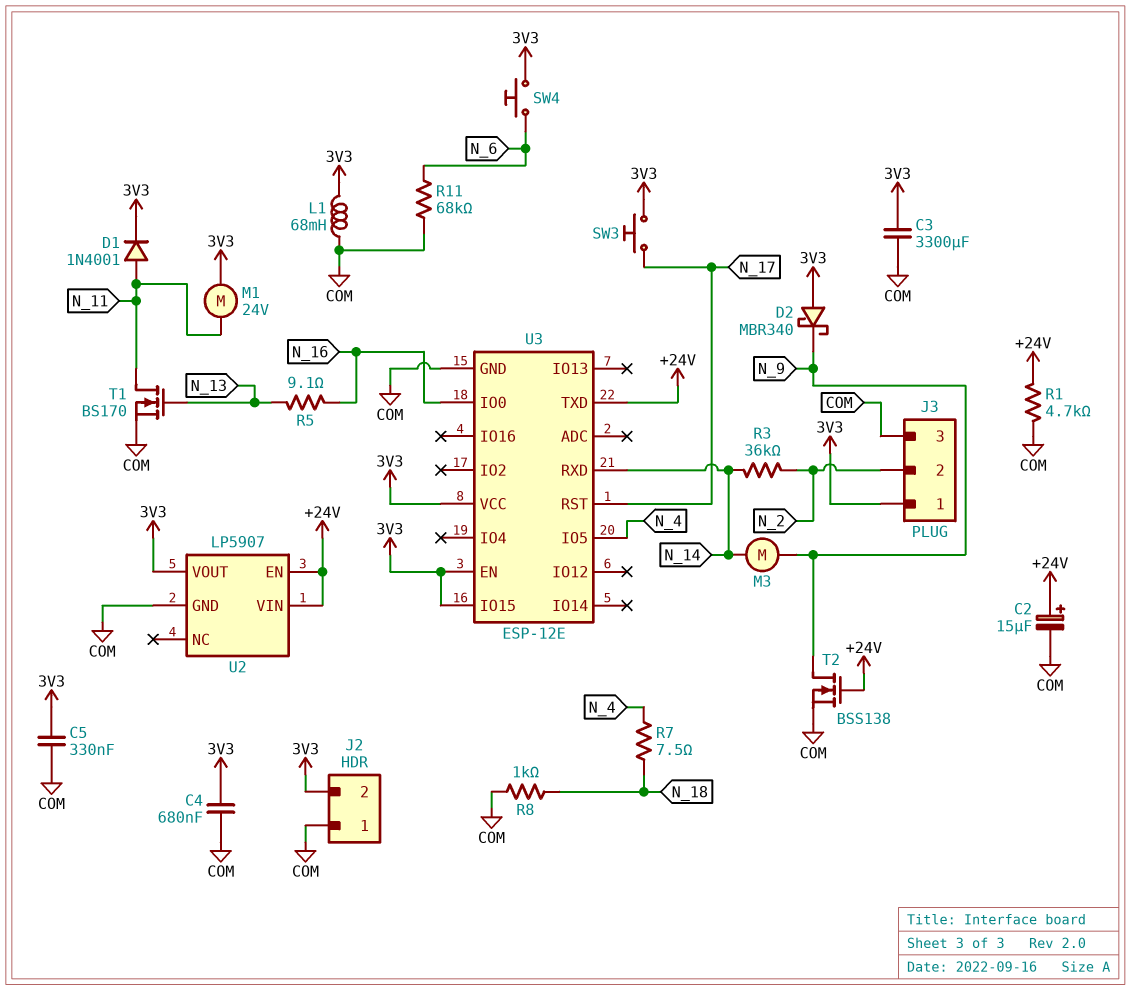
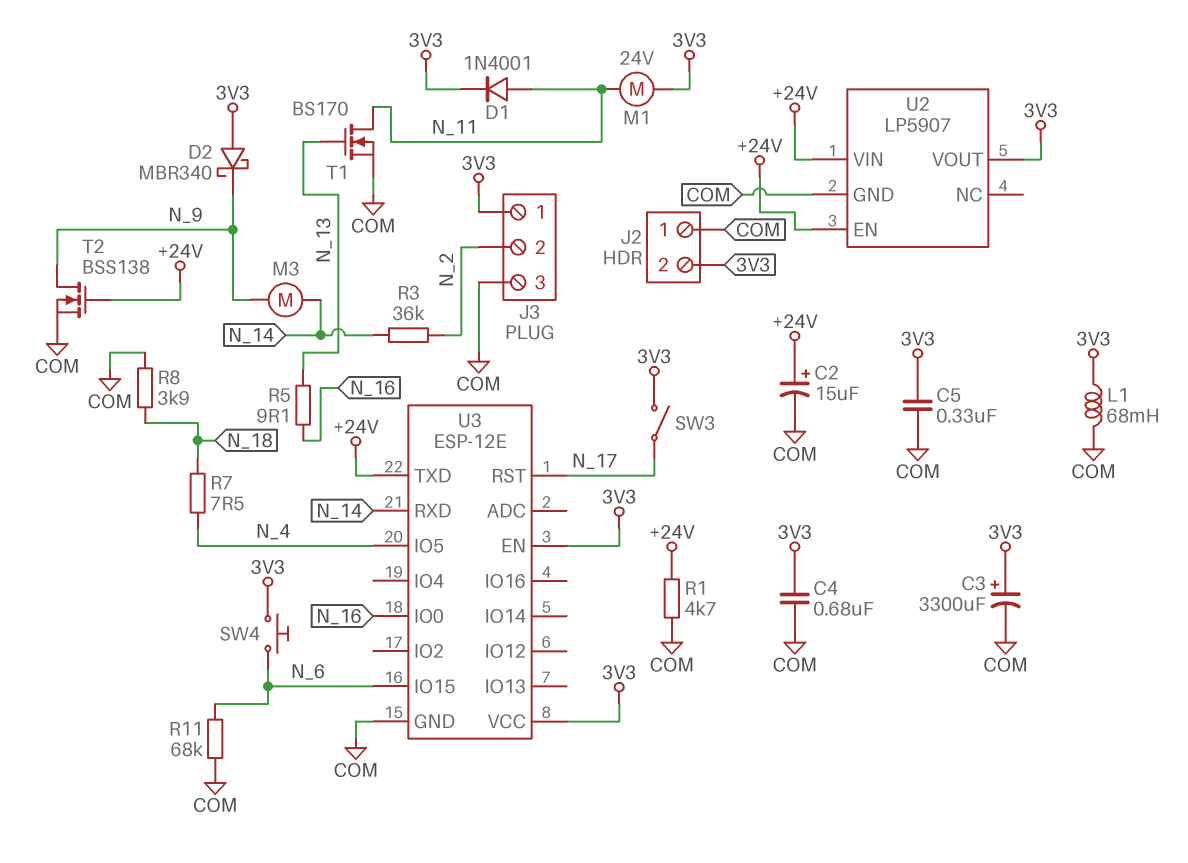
C3: 3300uF (3V3, COM) -> 3300uF (plus 3V3, minus COM)
R8: 1k (COM, N_18) -> 3.9k (COM, N_18)
SW3: button (3V3, N_17) -> switch (3V3, N_17)
U3 pin IO15: 3V3 -> N_6

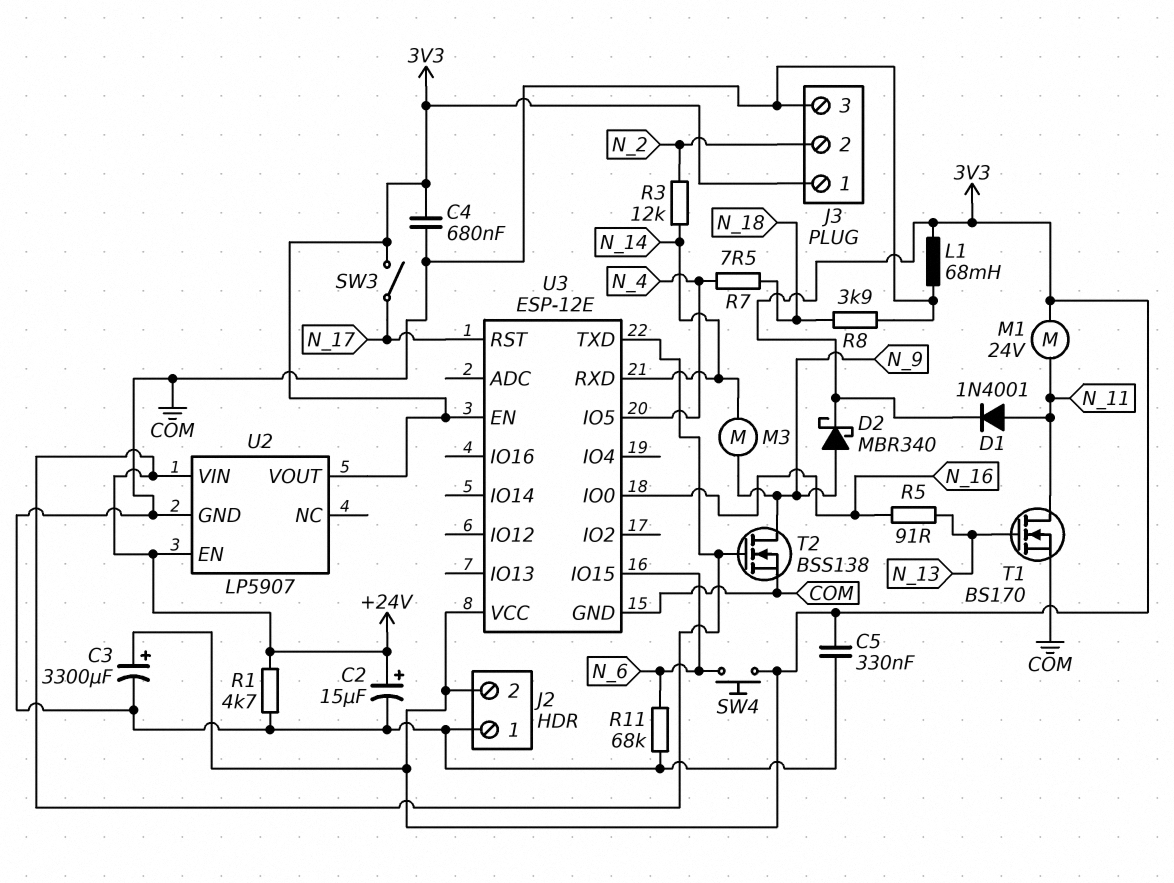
D2: schottky MBR340 (A 3V3, K N_9) -> schottky MBR340 (A N_9, K 3V3)
R3: 36k (N_2, N_14) -> 12k (N_2, N_14)
R5: 9.1 (N_13, N_16) -> 91 (N_13, N_16)

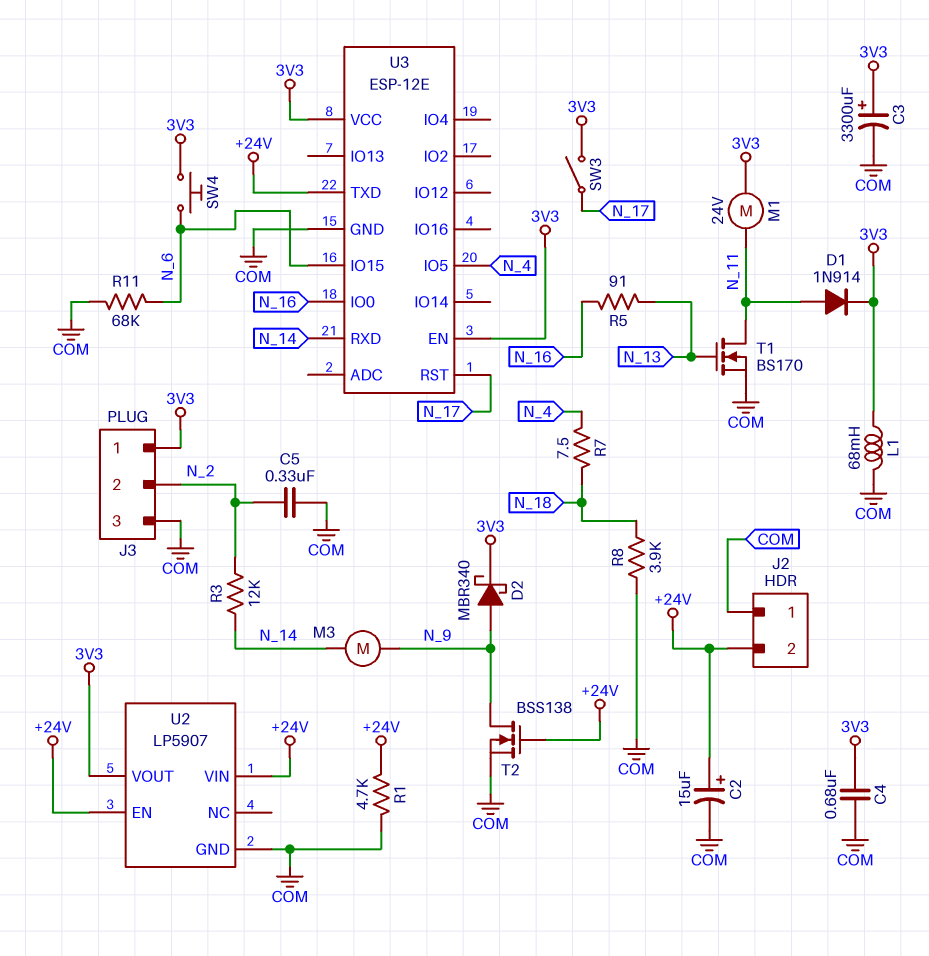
C5: 330nF (3V3, COM) -> 330nF (COM, N_2)
D1: diode 1N4001 (A N_11, K 3V3) -> diode 1N914 (A N_11, K 3V3)
J2 pin 2: 3V3 -> +24V

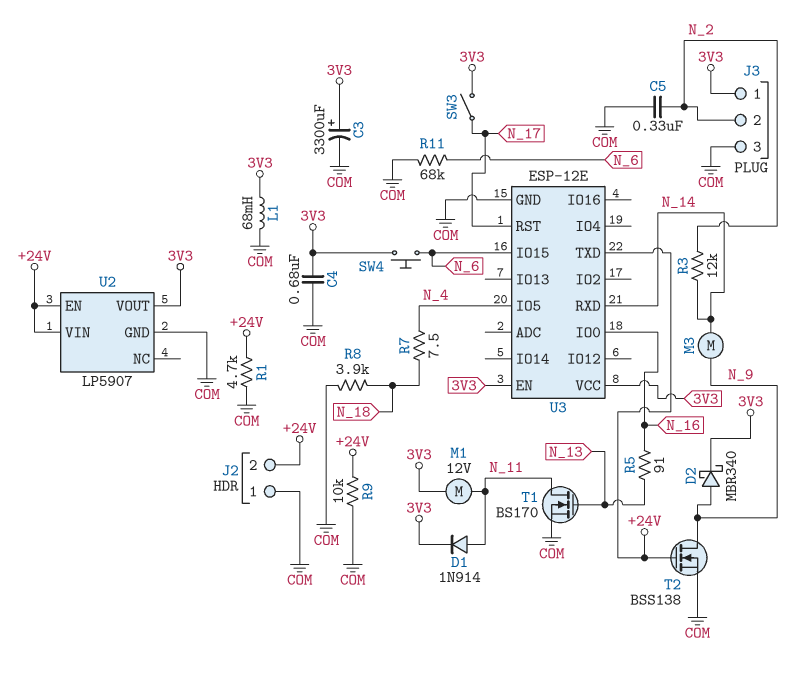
C2: 15uF (plus +24V, minus COM) -> none
M1: motor 24V (3V3, N_11) -> motor 12V (3V3, N_11)
R9: none -> 10k (+24V, COM)

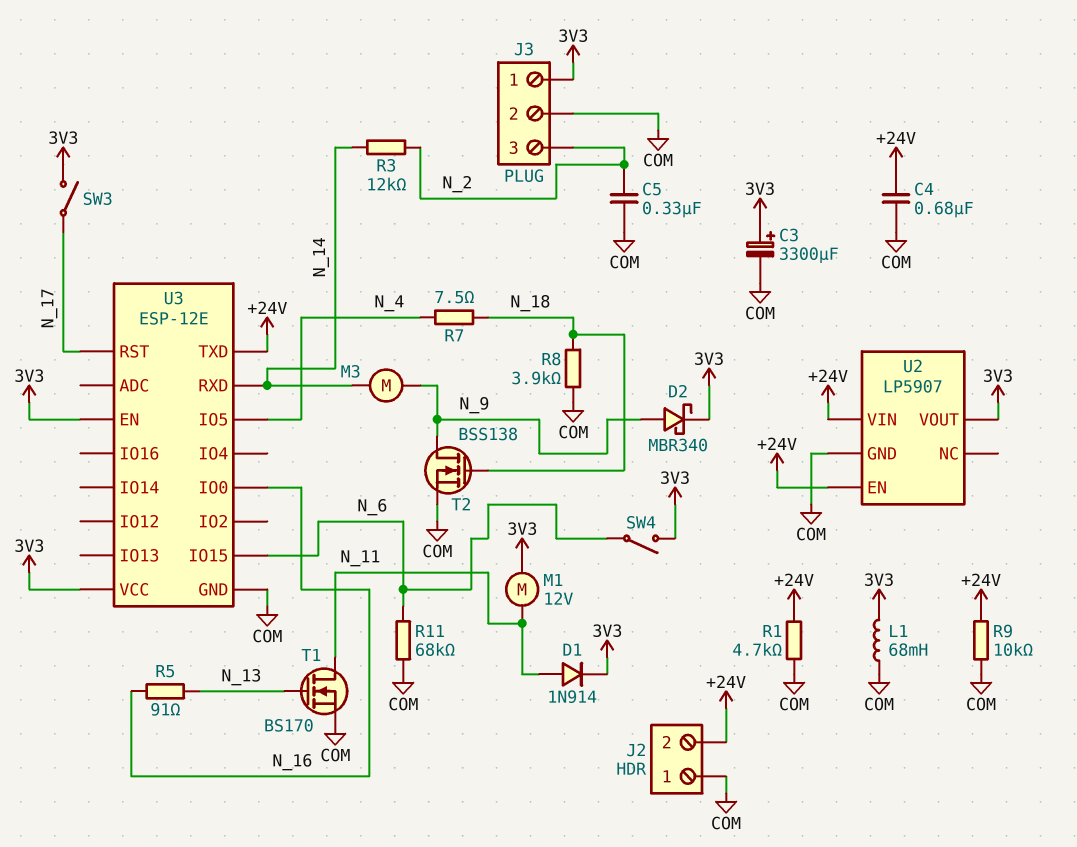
C4: 680nF (3V3, COM) -> 680nF (+24V, COM)
J3 pin 2: N_2 -> COM
J3 pin 3: COM -> N_2
SW4: button (3V3, N_6) -> switch (3V3, N_6)
T2: NMOS BSS138 (G +24V, D N_9, S COM) -> NMOS BSS138 (G N_18, D N_9, S COM)

